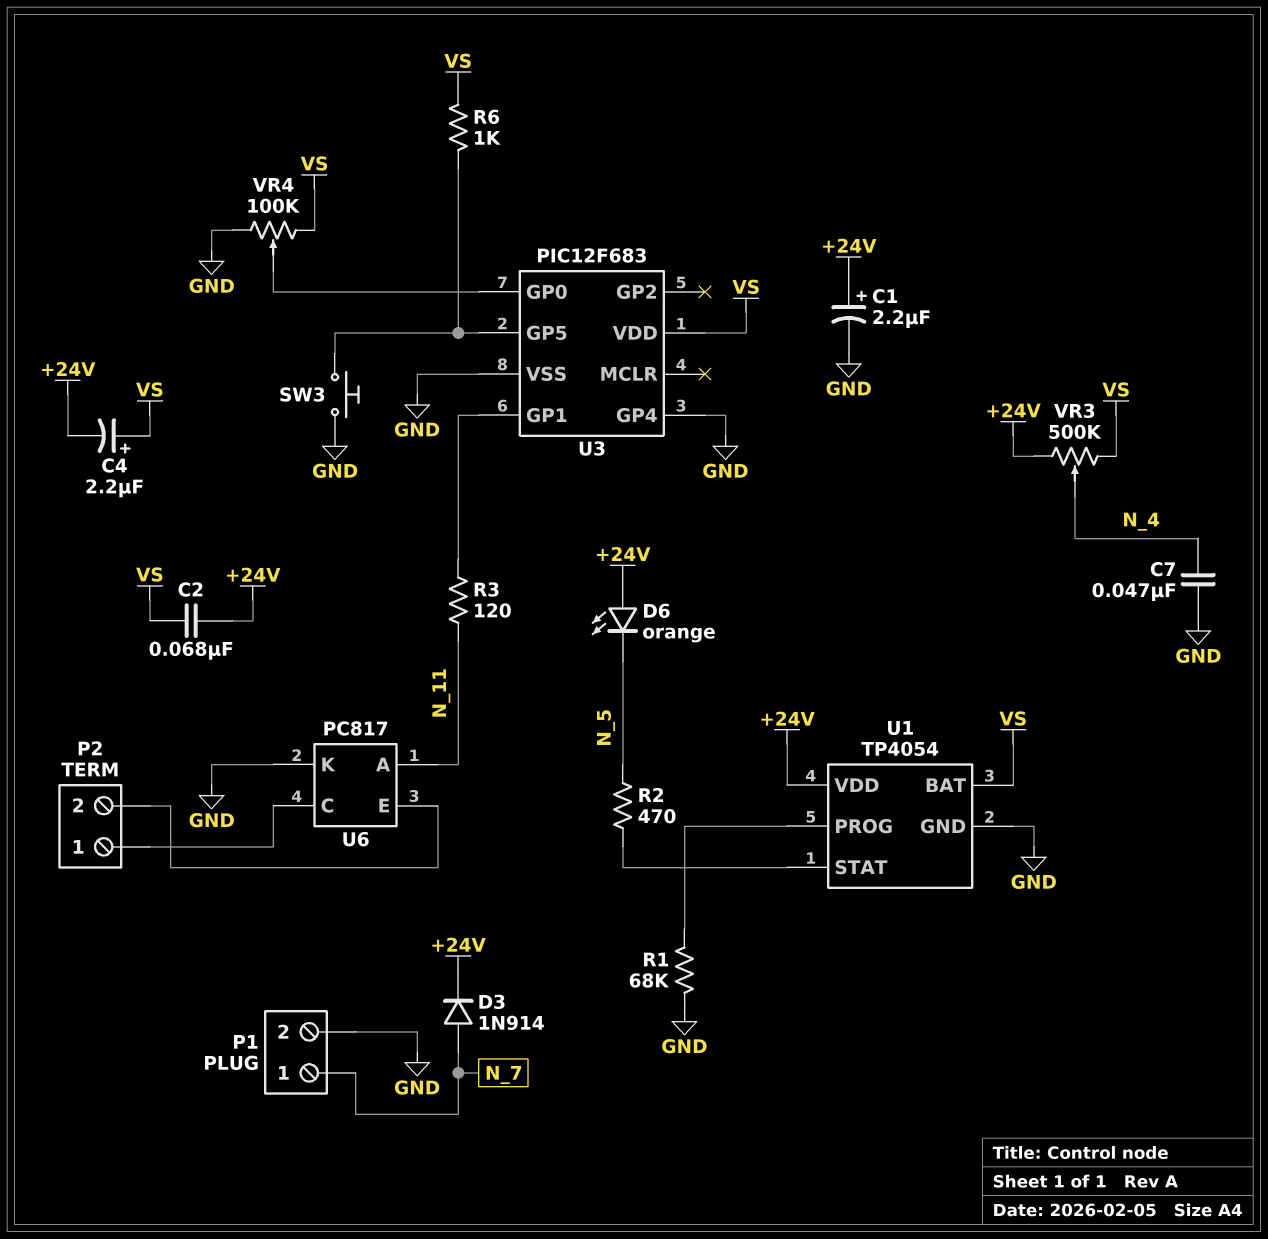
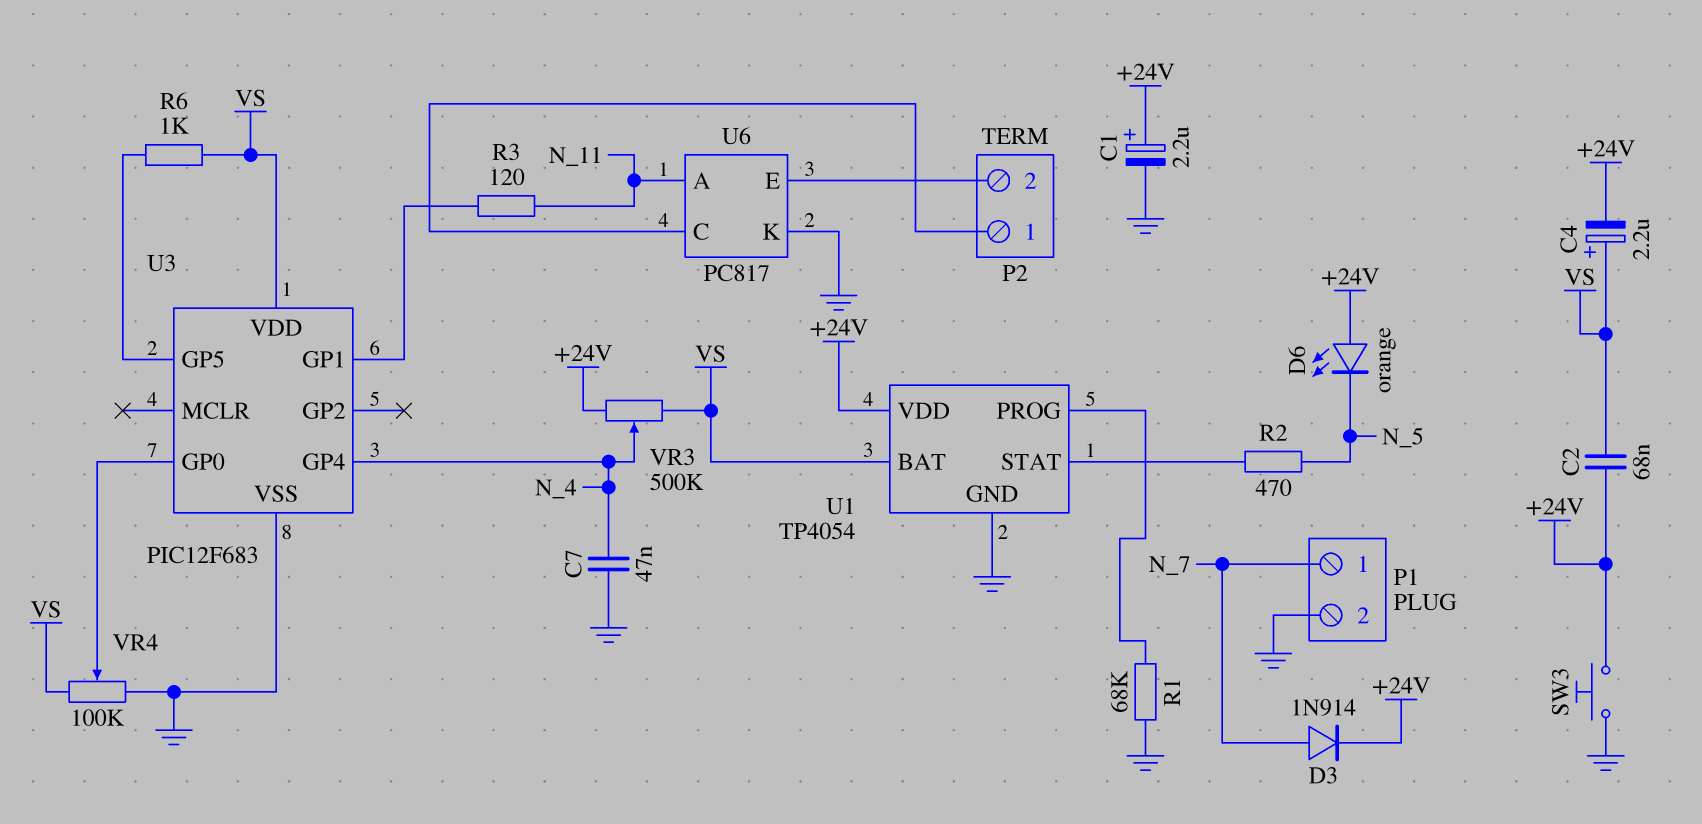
SW3: button (GND, U3/GP5) -> button (+24V, GND)
U3 pin GP4: GND -> N_4

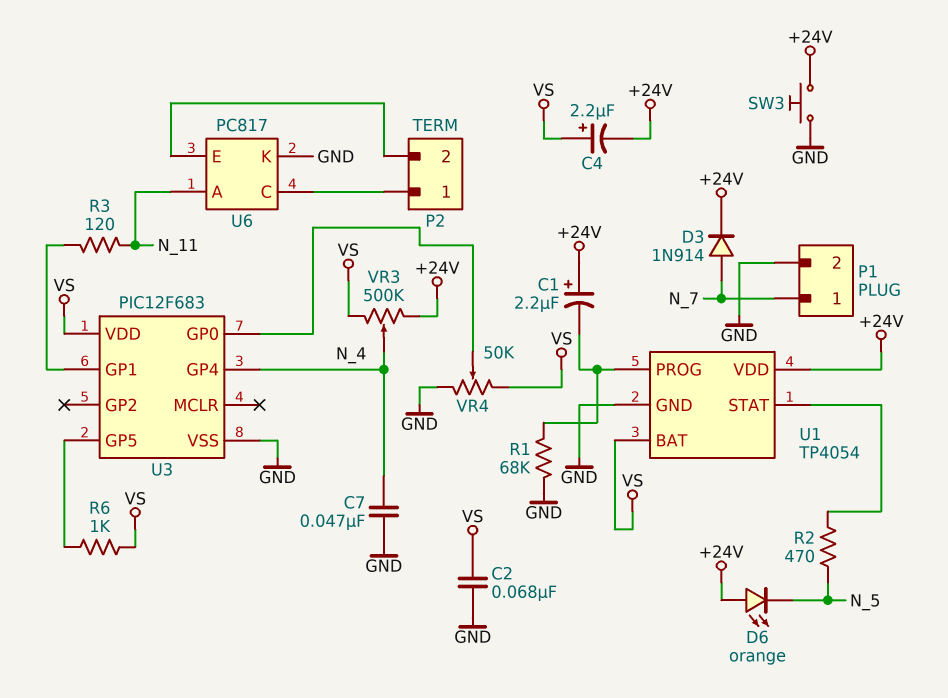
C1: 2.2uF (plus +24V, minus GND) -> 2.2uF (plus +24V, minus U1/PROG)
C2: 68nF (+24V, VS) -> 68nF (GND, VS)
VR4: 100k (GND, VS, wiper U3/GP0) -> 50k (GND, VS, wiper U3/GP0)

